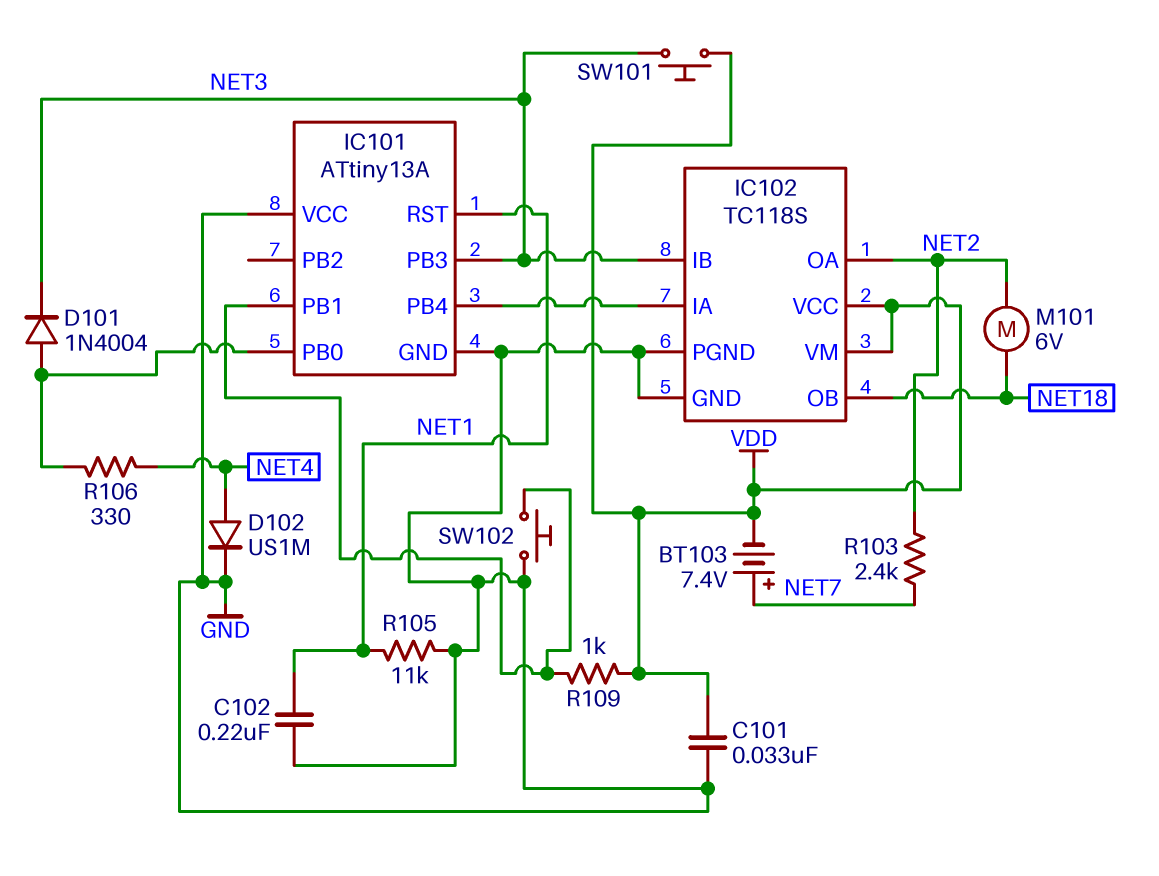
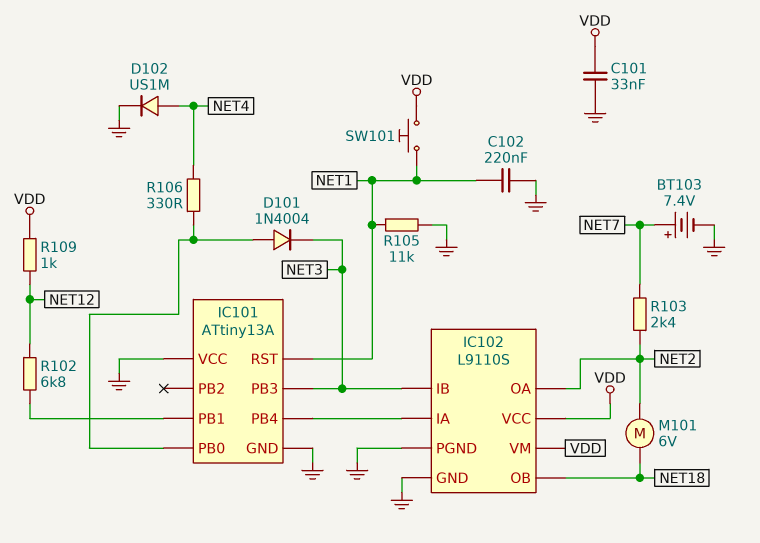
BT103: 7.4V (plus NET7, minus VDD) -> 7.4V (plus NET7, minus GND)
IC102: TC118S -> L9110S
R102: none -> 6.8k (IC101/PB1, NET12)
R109: 1k (IC101/PB1, VDD) -> 1k (NET12, VDD)
SW101: button (NET3, VDD) -> button (NET1, VDD)
SW102: button (GND, IC101/PB1) -> none

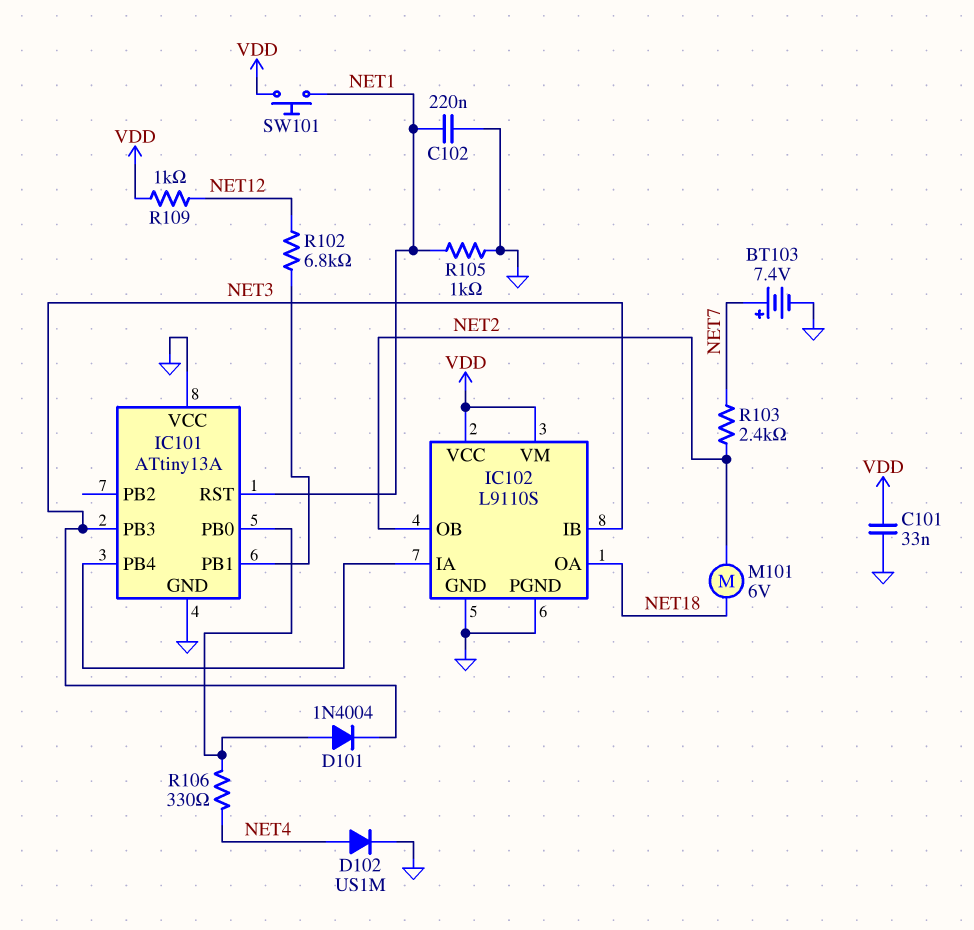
IC102 pin OA: NET2 -> NET18
IC102 pin OB: NET18 -> NET2
R105: 11k (GND, NET1) -> 1k (GND, NET1)

